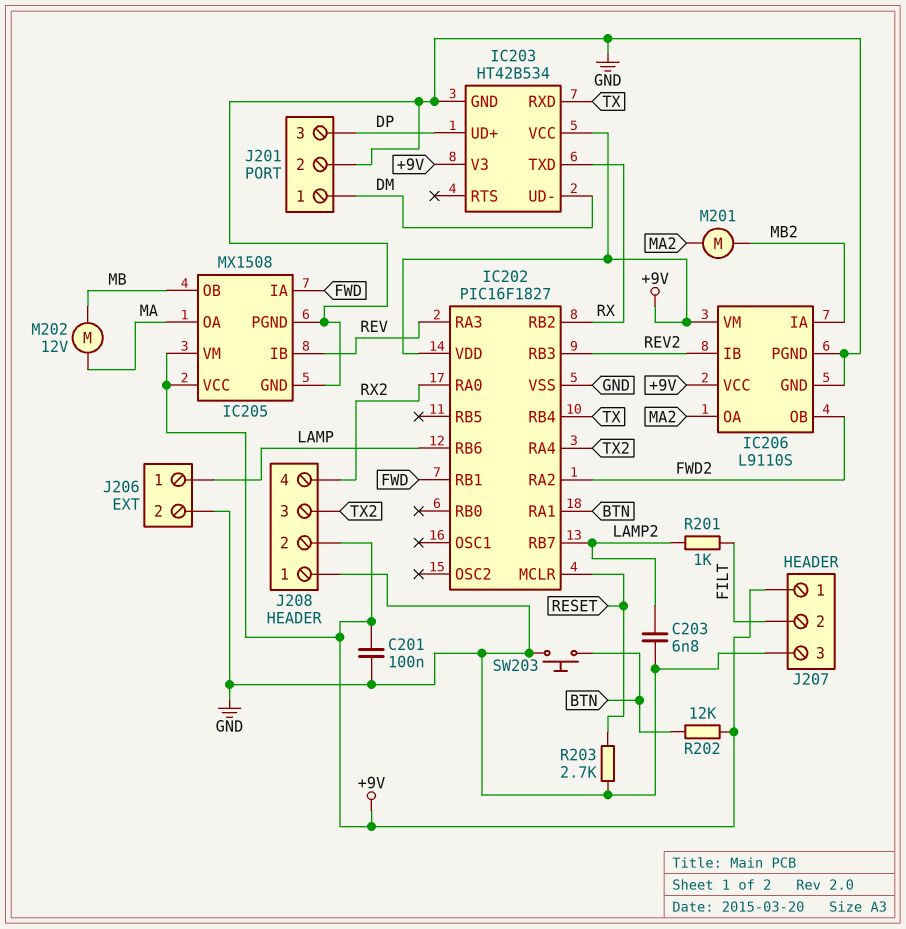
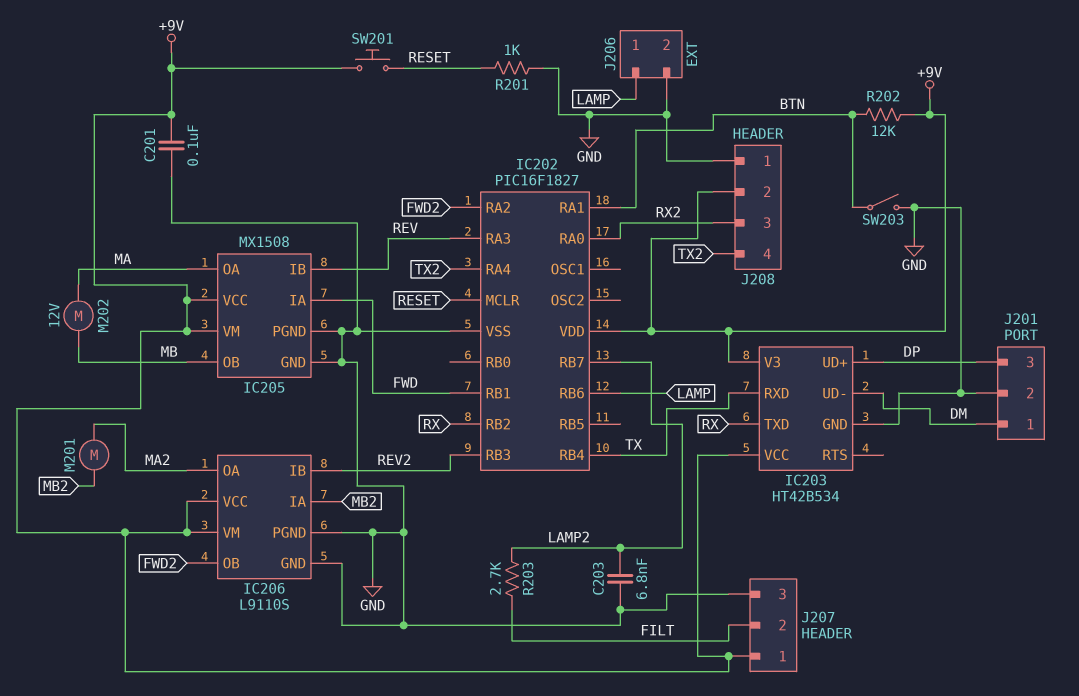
J208 pin 3: TX2 -> RX2
J208 pin 4: RX2 -> TX2
R201: 1k (FILT, LAMP2) -> 1k (GND, RESET)
R203: 2.7k (GND, RESET) -> 2.7k (FILT, LAMP2)
SW201: none -> button (+9V, RESET)
SW203: button (BTN, GND) -> switch (BTN, GND)

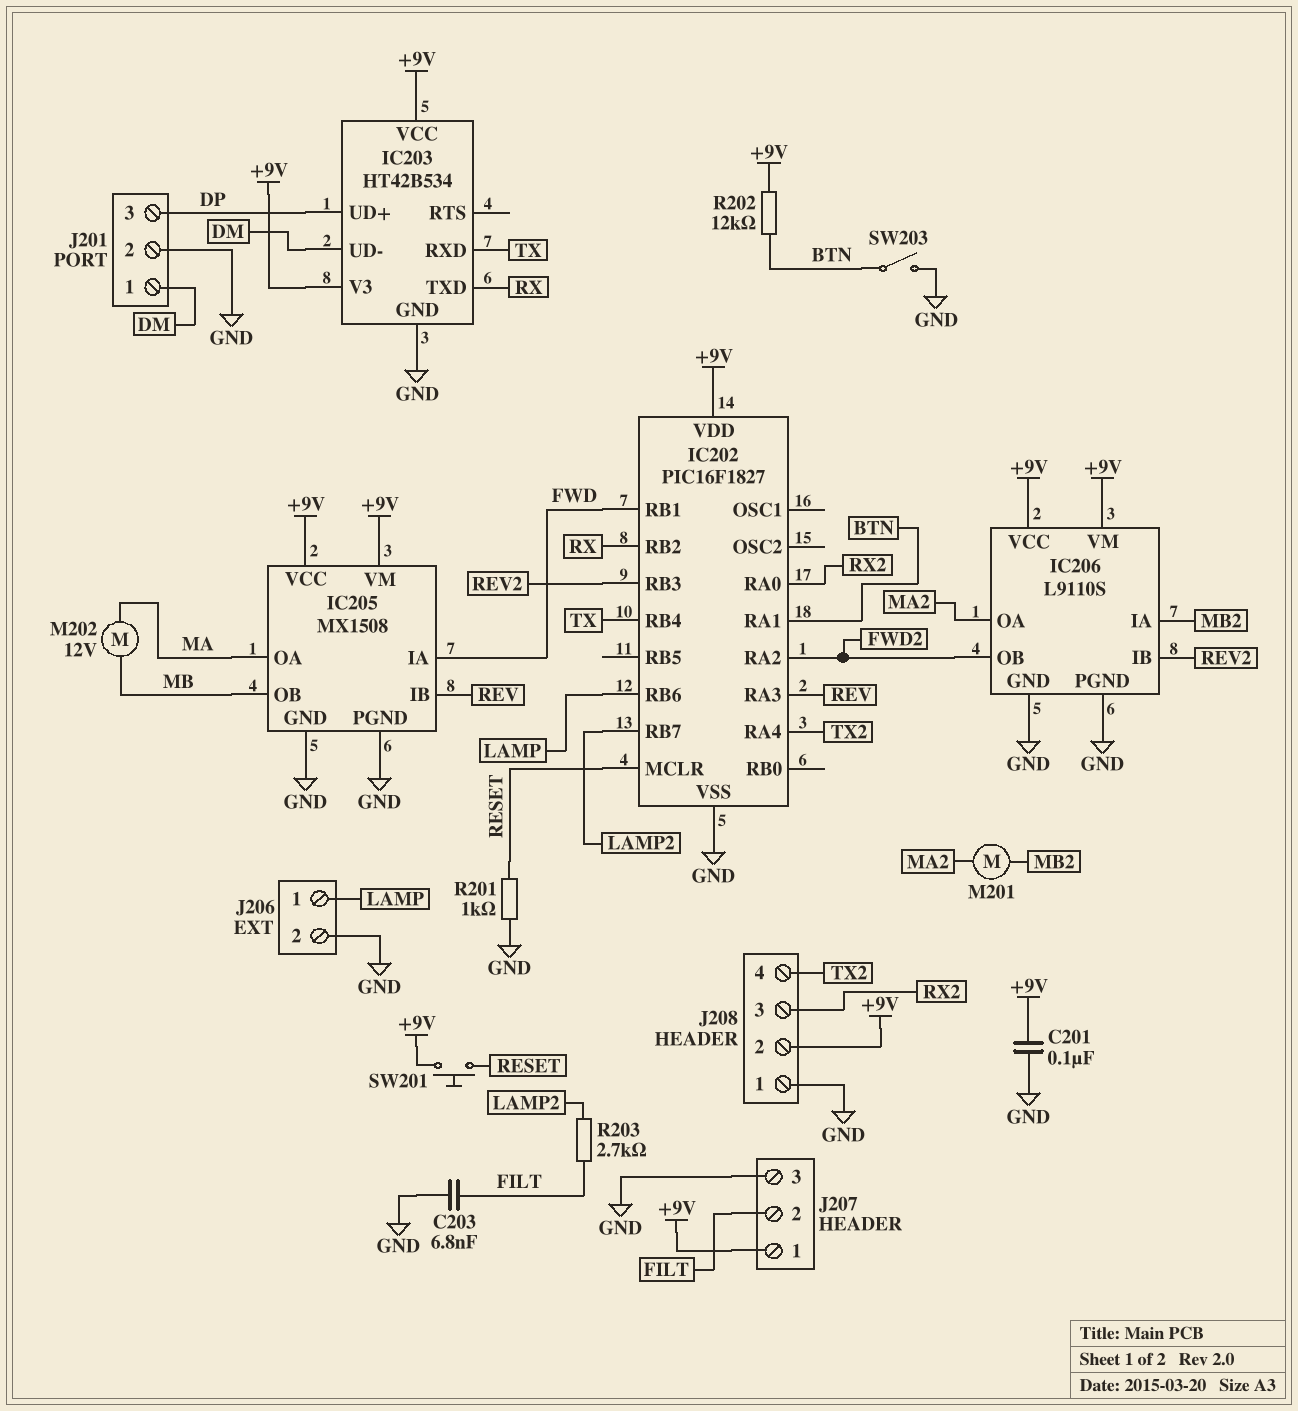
C203: 6.8nF (GND, LAMP2) -> 6.8nF (FILT, GND)

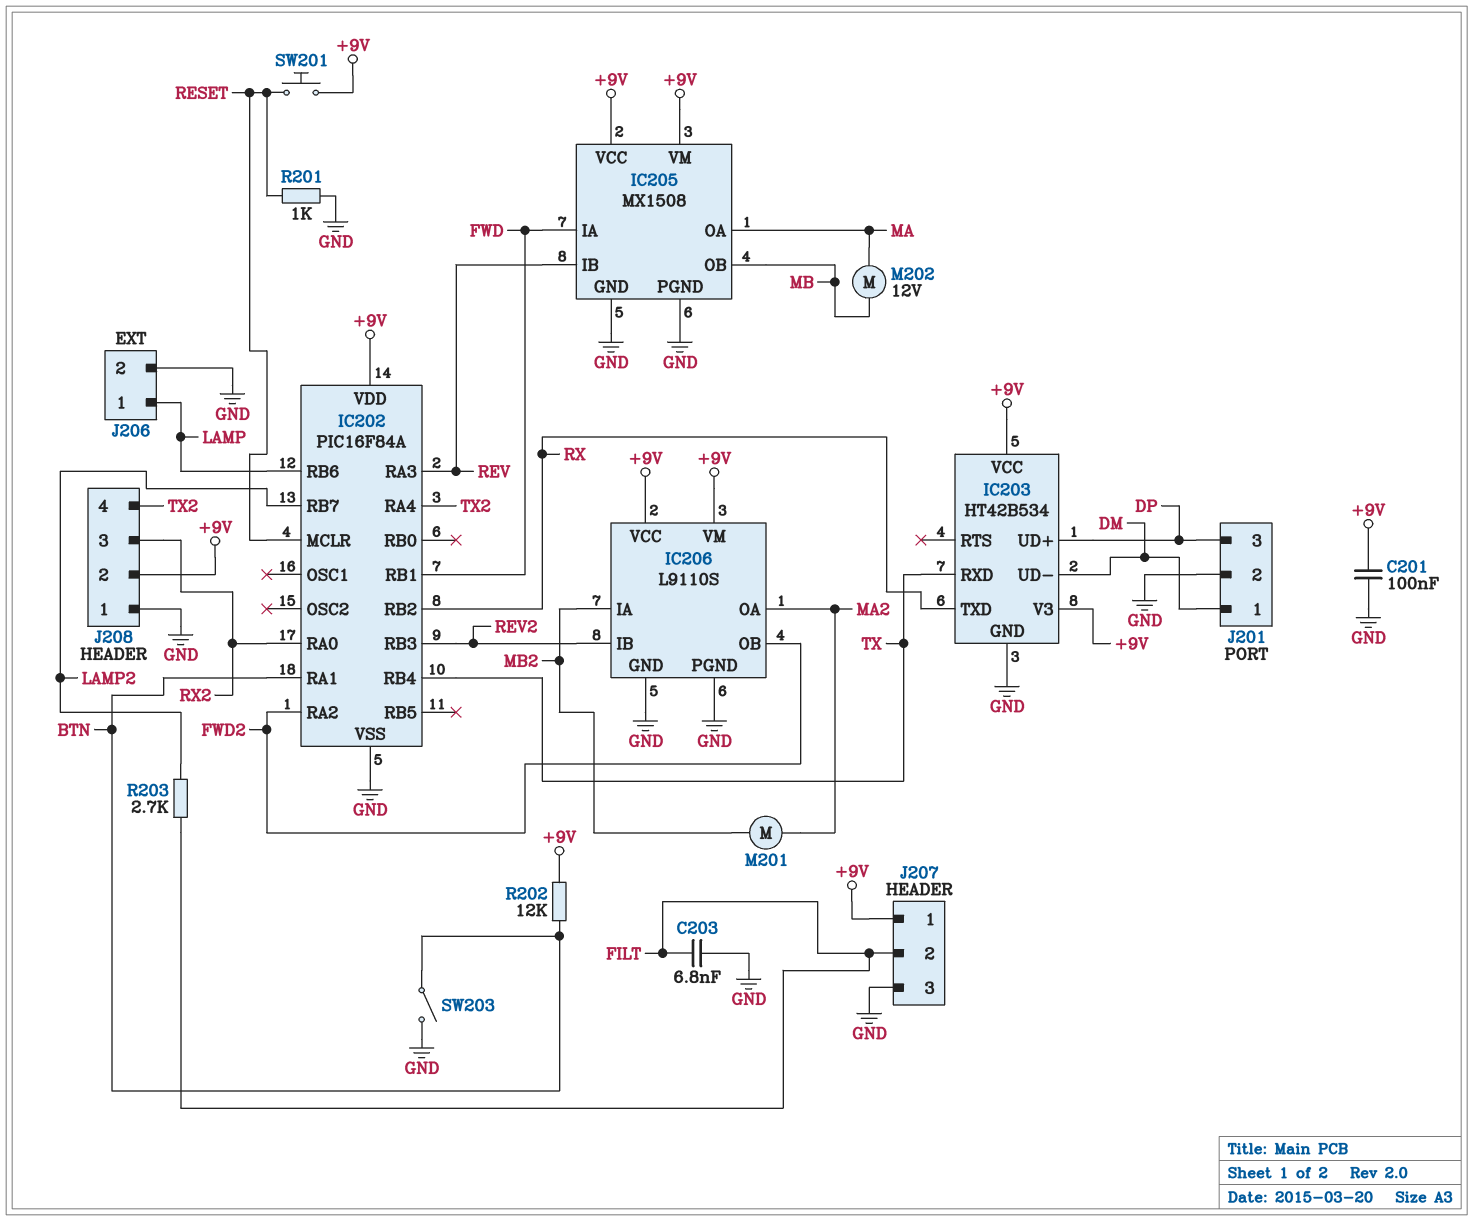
IC202: PIC16F1827 -> PIC16F84A

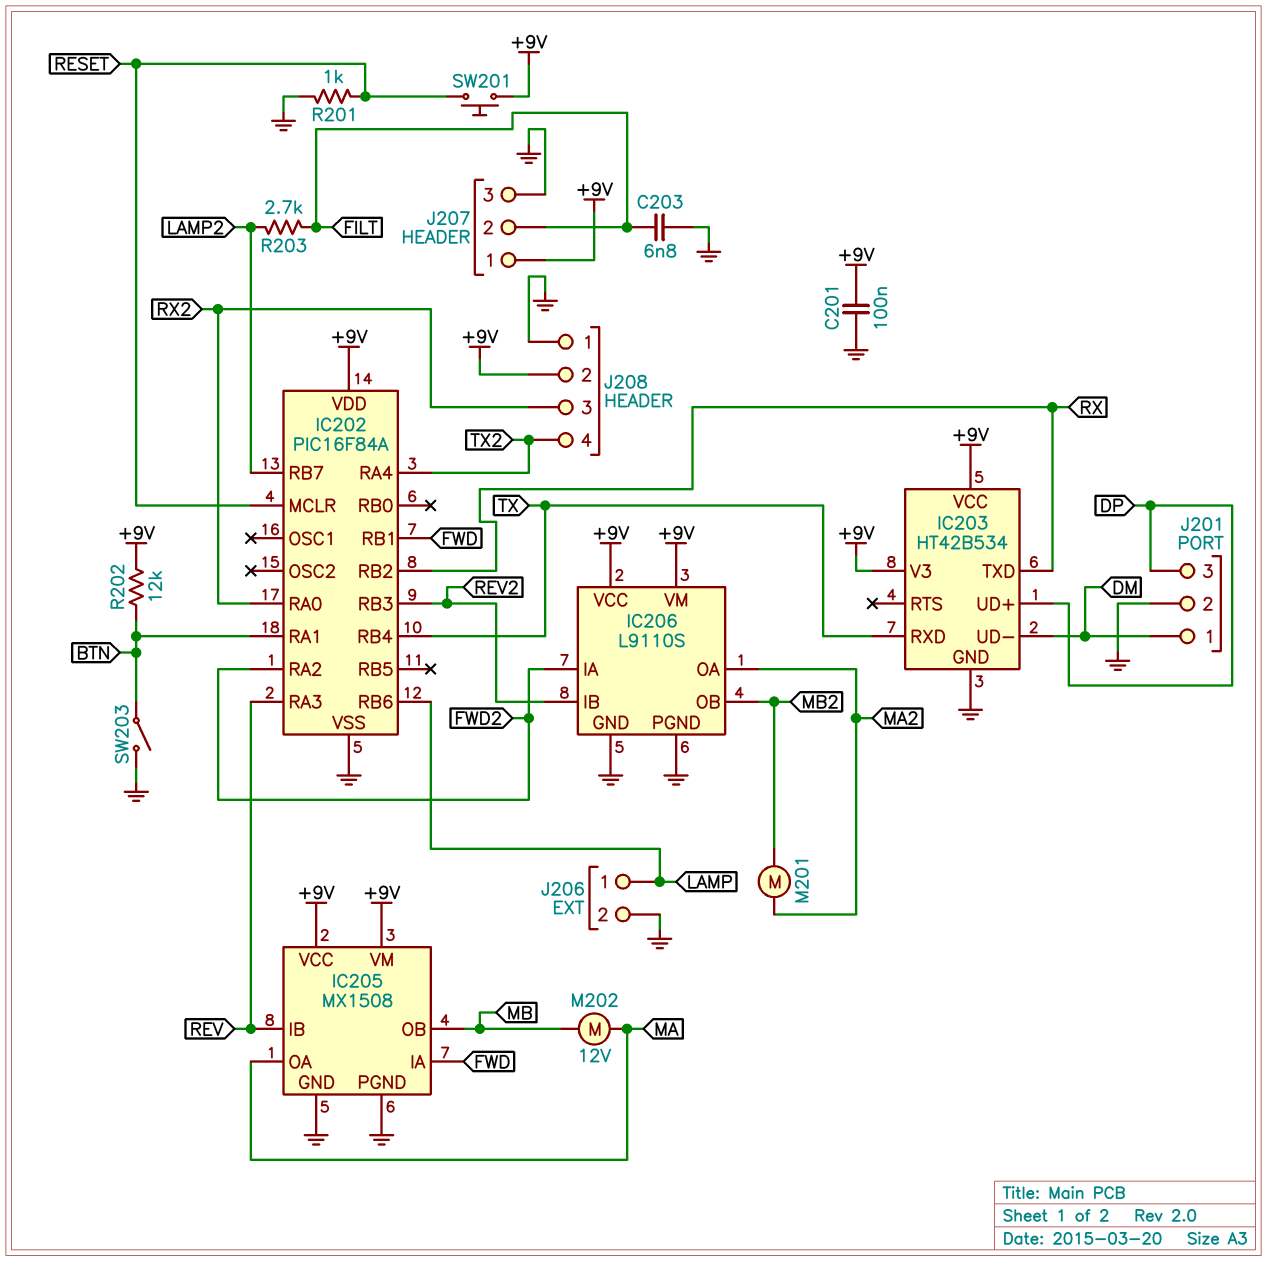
IC206 pin IA: MB2 -> FWD2
IC206 pin OB: FWD2 -> MB2

